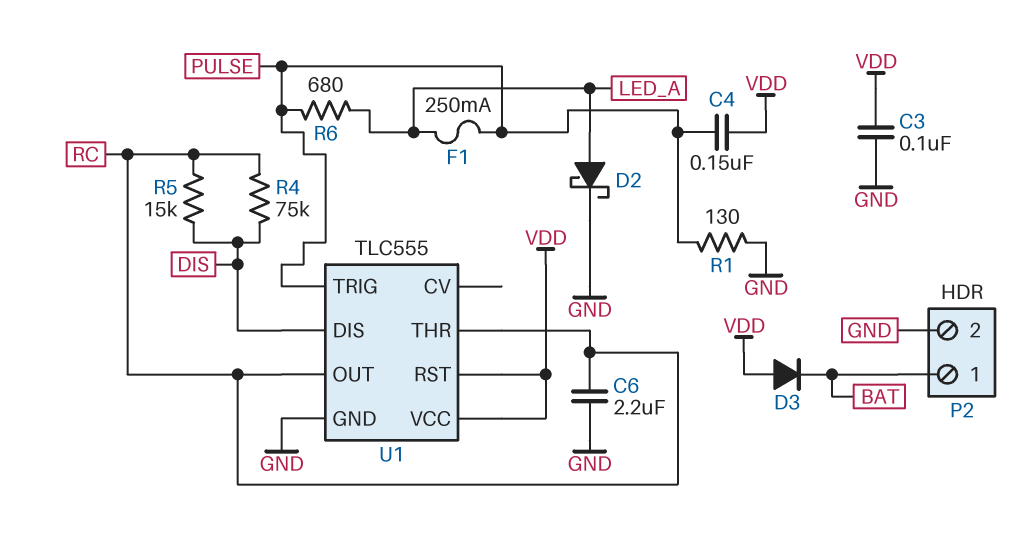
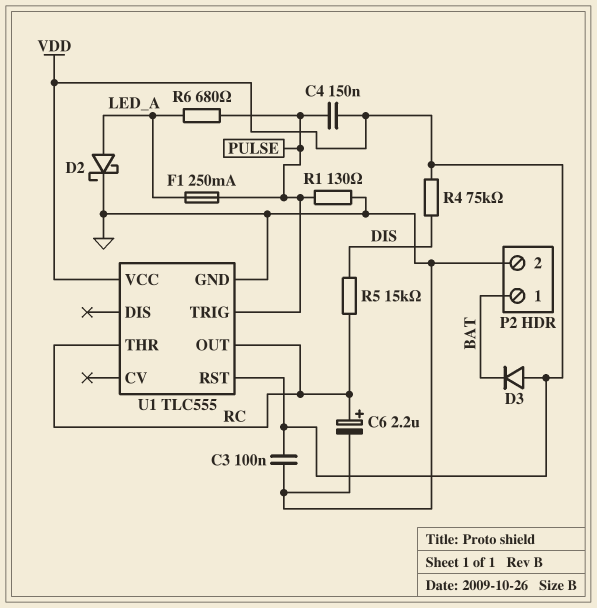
C6: 2.2uF (GND, RC) -> 2.2uF (plus RC, minus GND)
R4: 75k (DIS, RC) -> 75k (DIS, VDD)
U1 pin DIS: DIS -> none

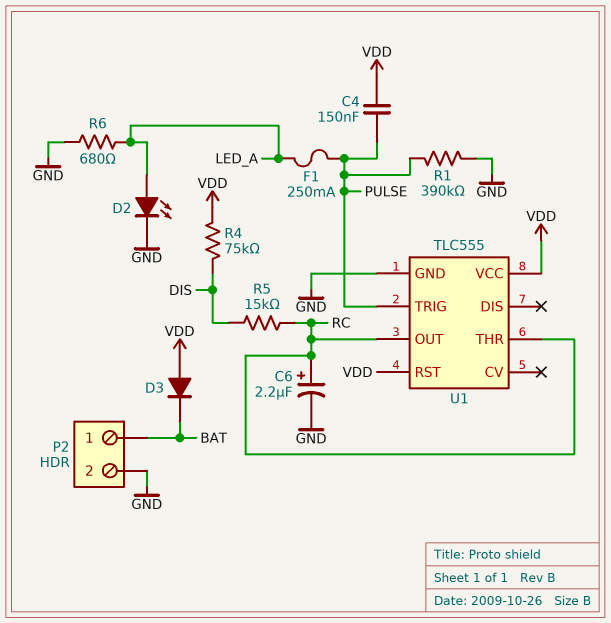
C3: 100nF (GND, VDD) -> none
D2: schottky (A LED_A, K GND) -> LED (A LED_A, K GND)
R1: 130 (GND, PULSE) -> 390k (GND, PULSE)
R6: 680 (LED_A, PULSE) -> 680 (GND, LED_A)

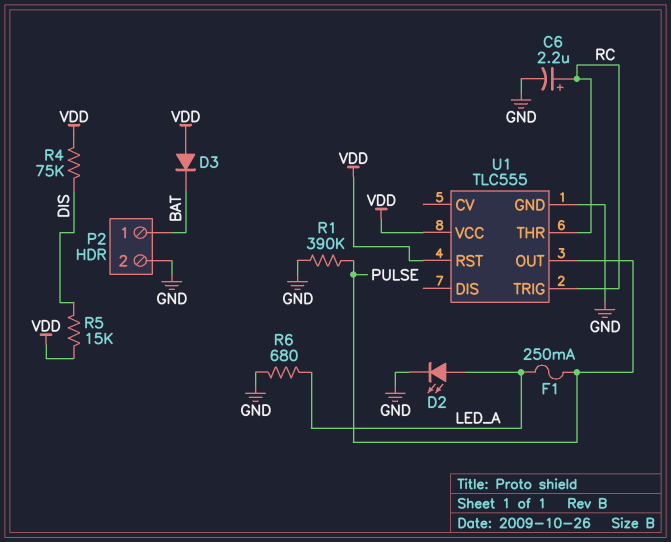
C4: 150nF (PULSE, VDD) -> none
R5: 15k (DIS, RC) -> 15k (DIS, VDD)
U1 pin OUT: RC -> PULSE
U1 pin TRIG: PULSE -> RC

